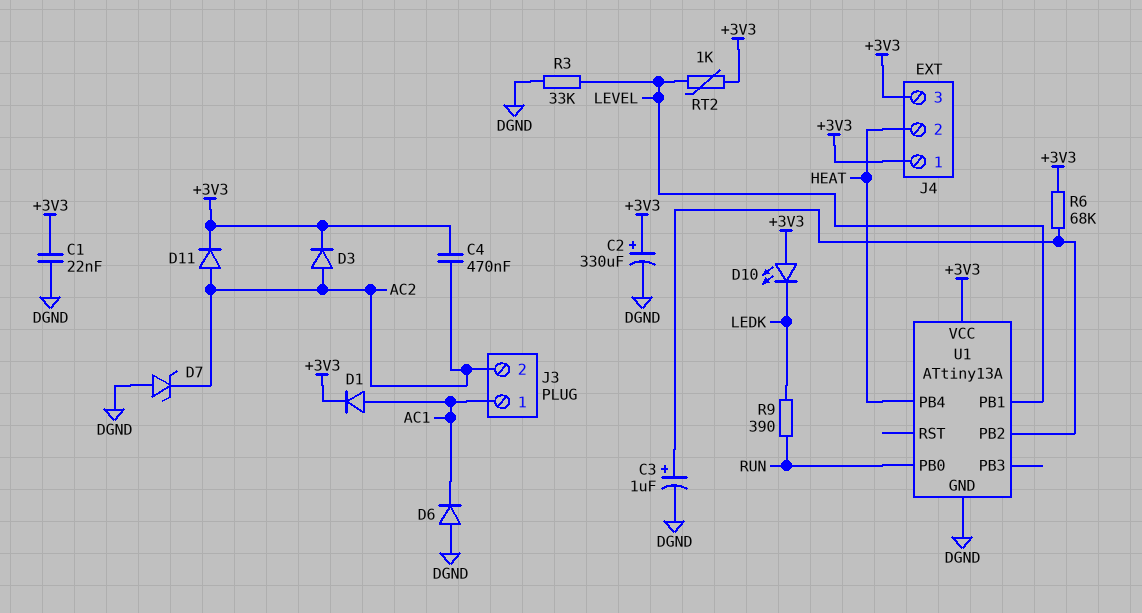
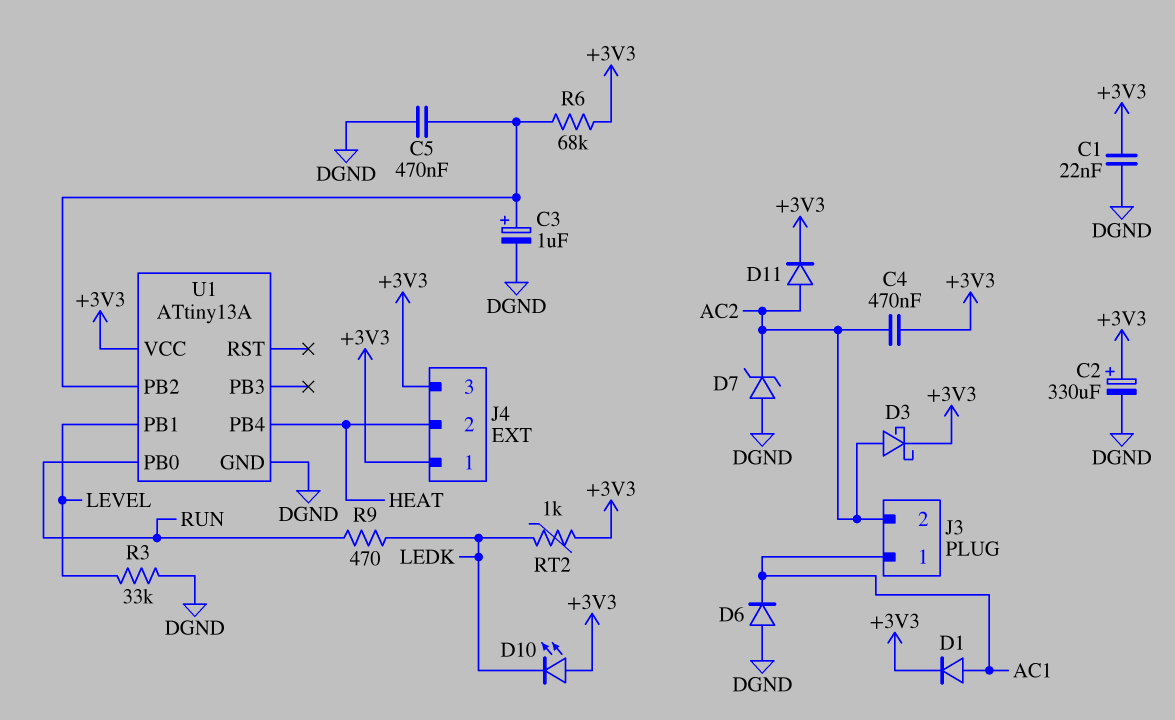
C5: none -> 470nF (DGND, U1/PB2)
D3: diode (A AC2, K +3V3) -> schottky (A AC2, K +3V3)
R9: 390 (LEDK, RUN) -> 470 (LEDK, RUN)
RT2: 1k (+3V3, LEVEL) -> 1k (+3V3, LEDK)

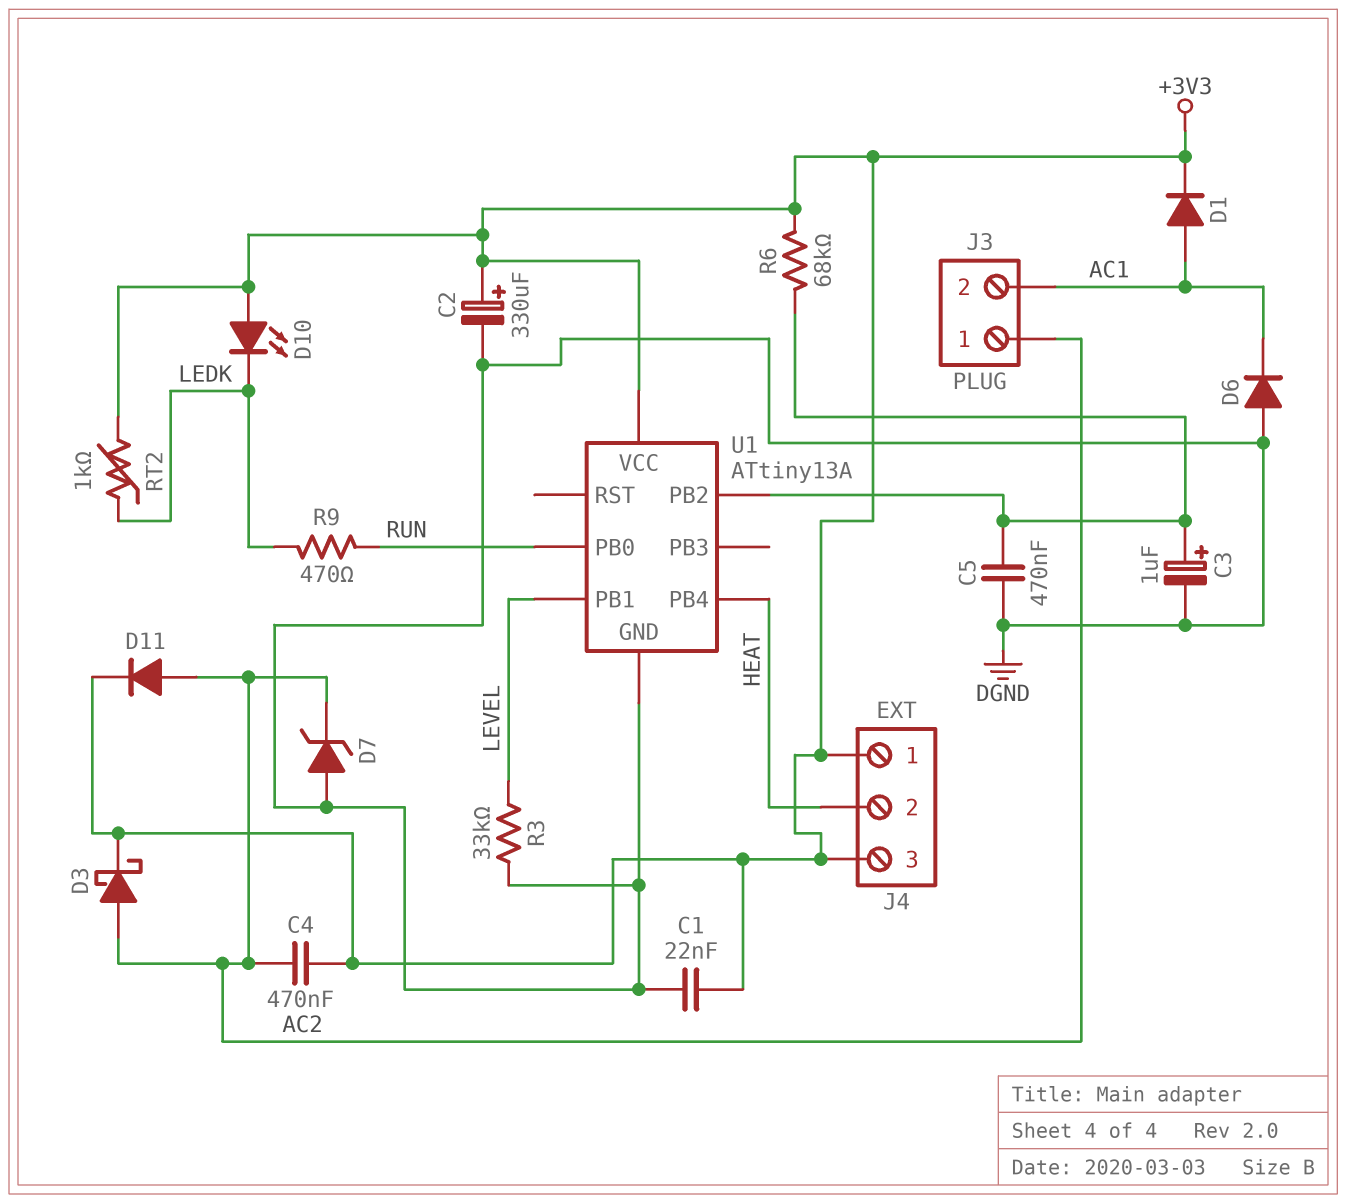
J3 pin 1: AC1 -> AC2
J3 pin 2: AC2 -> AC1

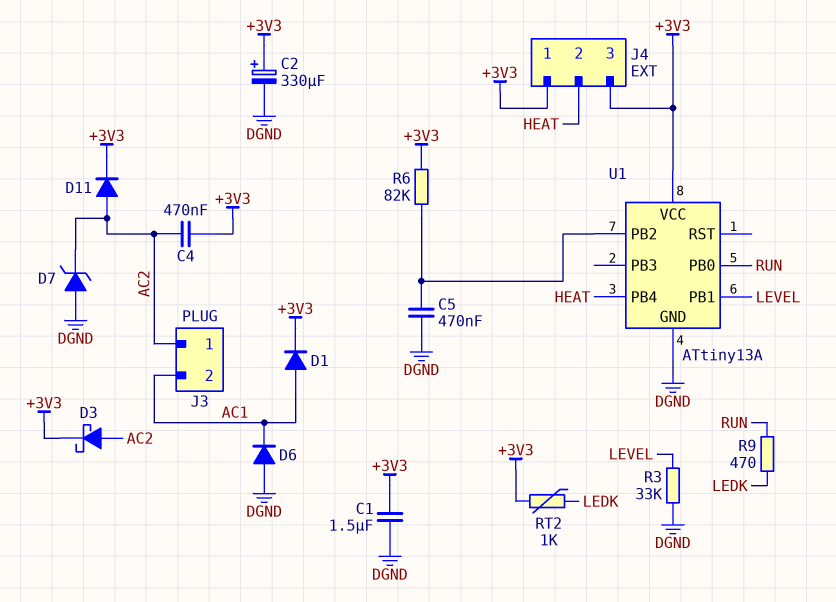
C1: 22nF (+3V3, DGND) -> 1.5uF (+3V3, DGND)
C3: 1uF (plus U1/PB2, minus DGND) -> none
D10: LED (A +3V3, K LEDK) -> none
R6: 68k (+3V3, U1/PB2) -> 82k (+3V3, U1/PB2)

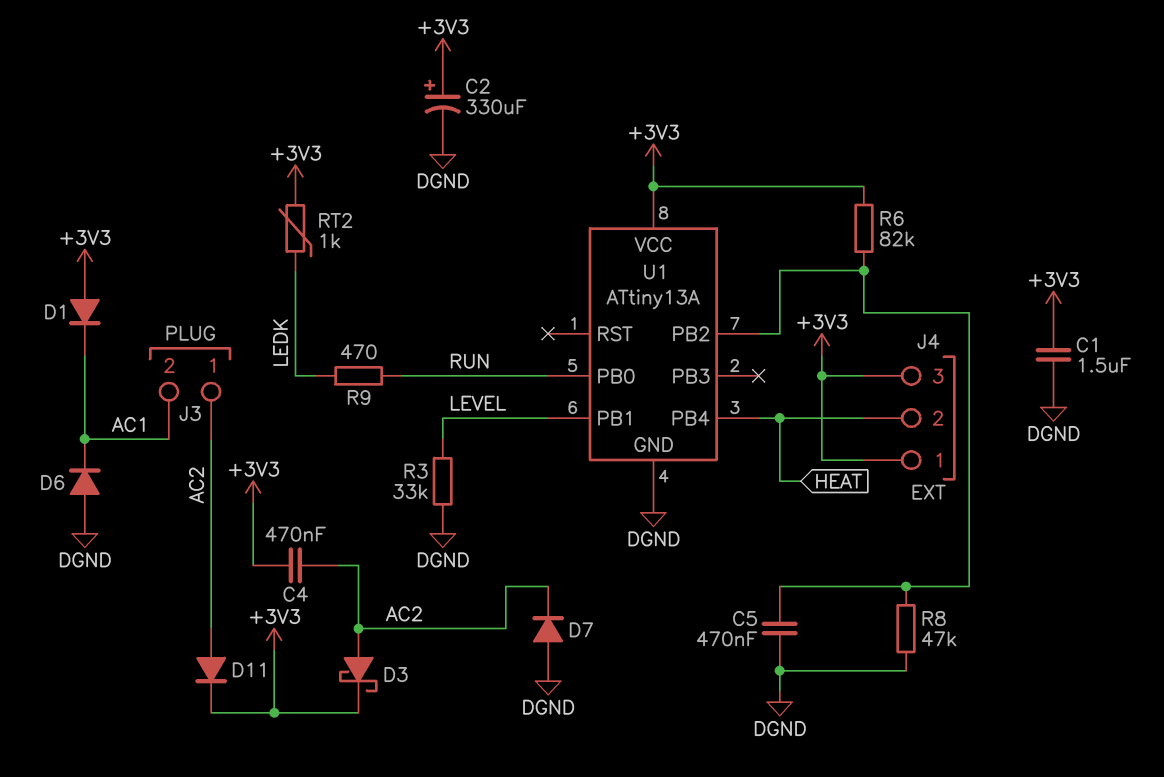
D1: diode (A AC1, K +3V3) -> diode (A +3V3, K AC1)
D7: zener (A DGND, K AC2) -> diode (A DGND, K AC2)
R8: none -> 47k (DGND, U1/PB2)

